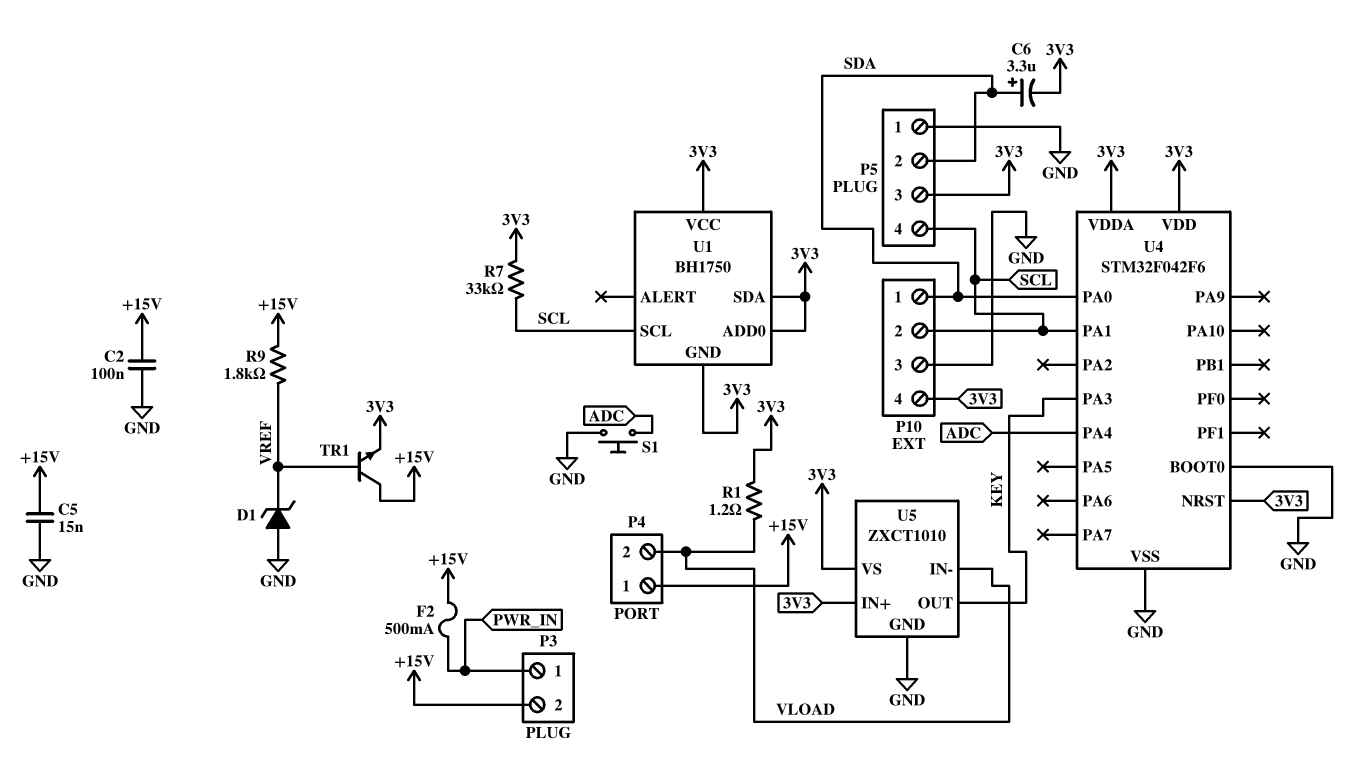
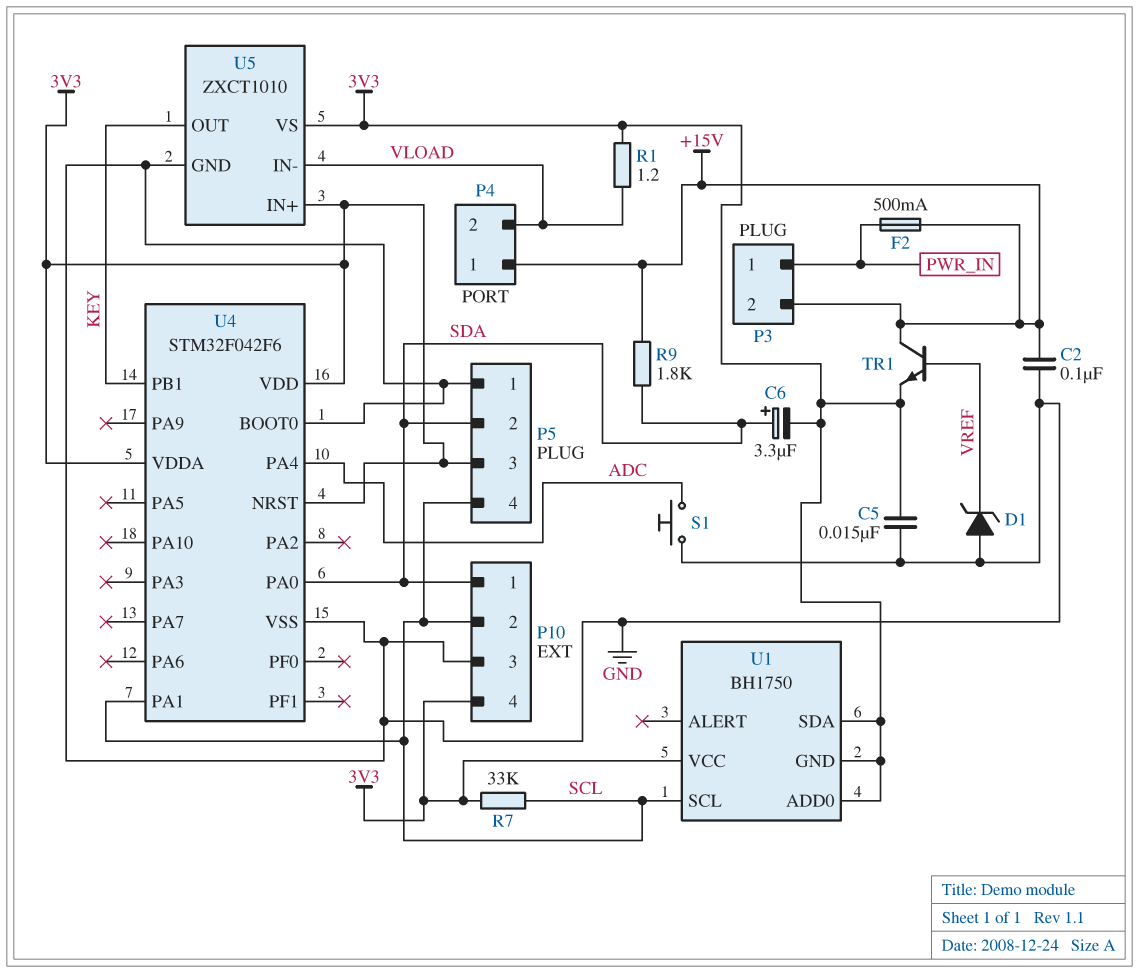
C5: 15nF (+15V, GND) -> 15nF (3V3, GND)
R9: 1.8k (+15V, VREF) -> 1.8k (+15V, SDA)
U4 pin PA3: KEY -> none
U4 pin PB1: none -> KEY

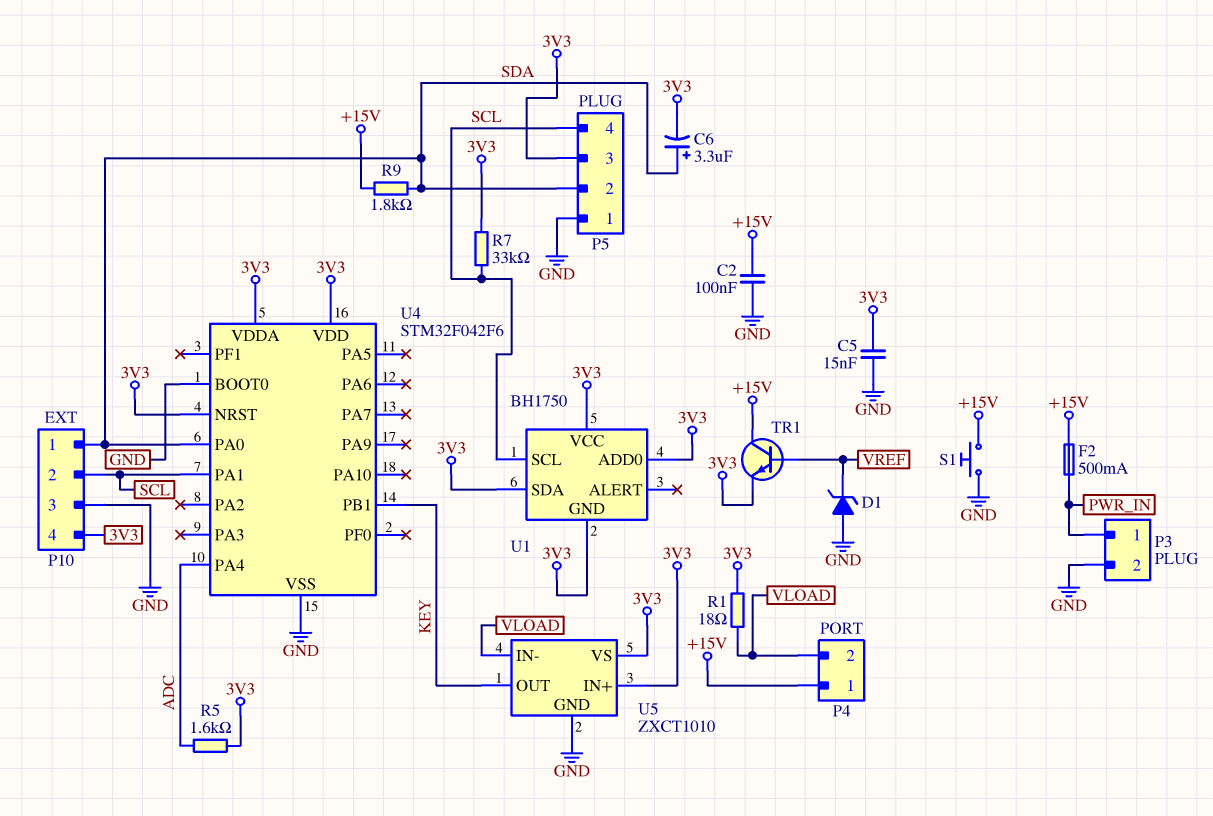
P3 pin 2: +15V -> GND
R1: 1.2 (3V3, VLOAD) -> 18 (3V3, VLOAD)
R5: none -> 1.6k (3V3, ADC)
S1: button (ADC, GND) -> button (+15V, GND)

